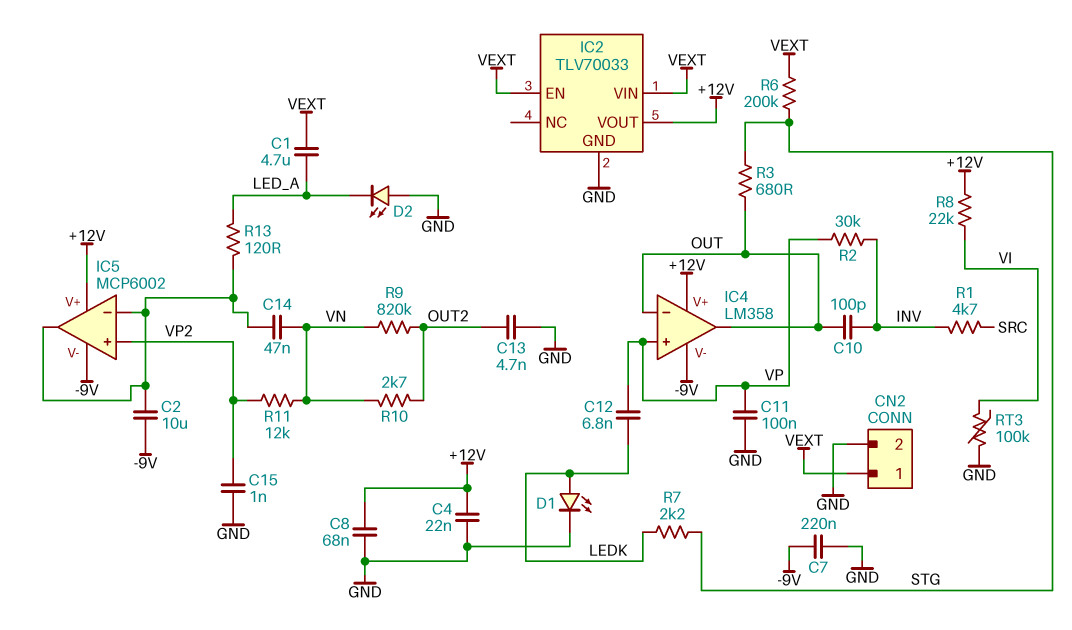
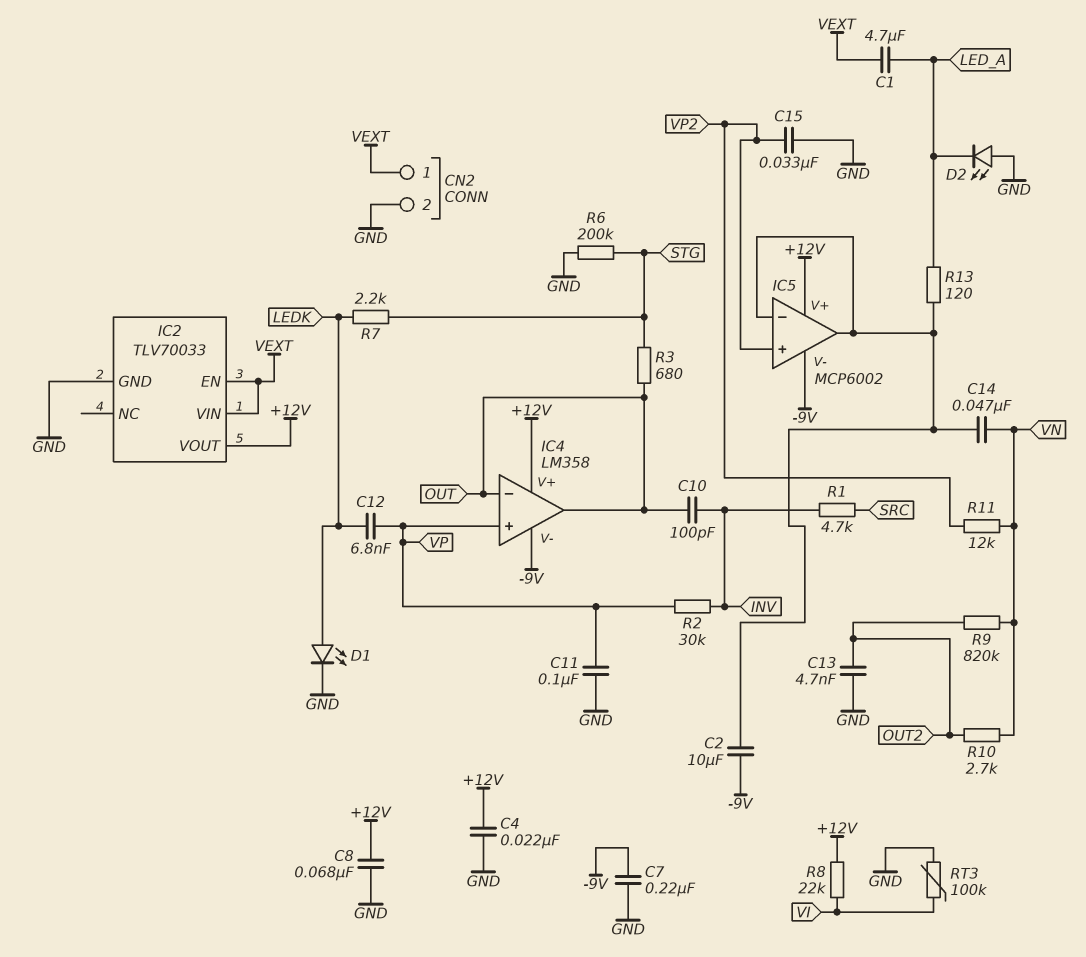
C15: 1nF (GND, VP2) -> 33nF (GND, VP2)
R6: 200k (STG, VEXT) -> 200k (GND, STG)

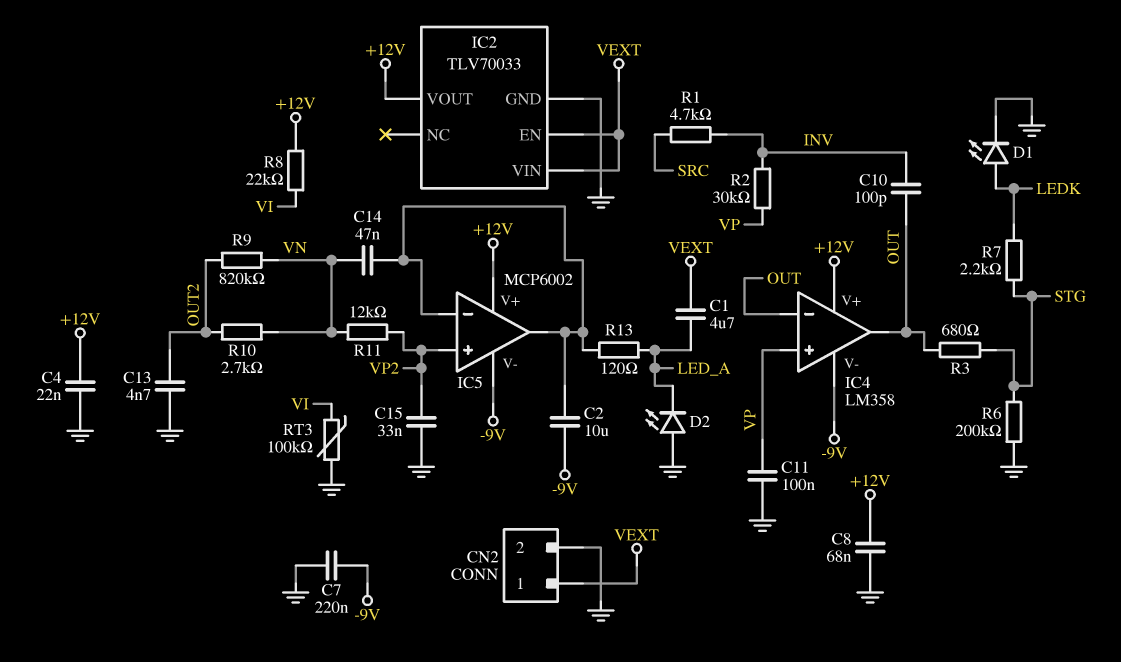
C12: 6.8nF (LEDK, VP) -> none

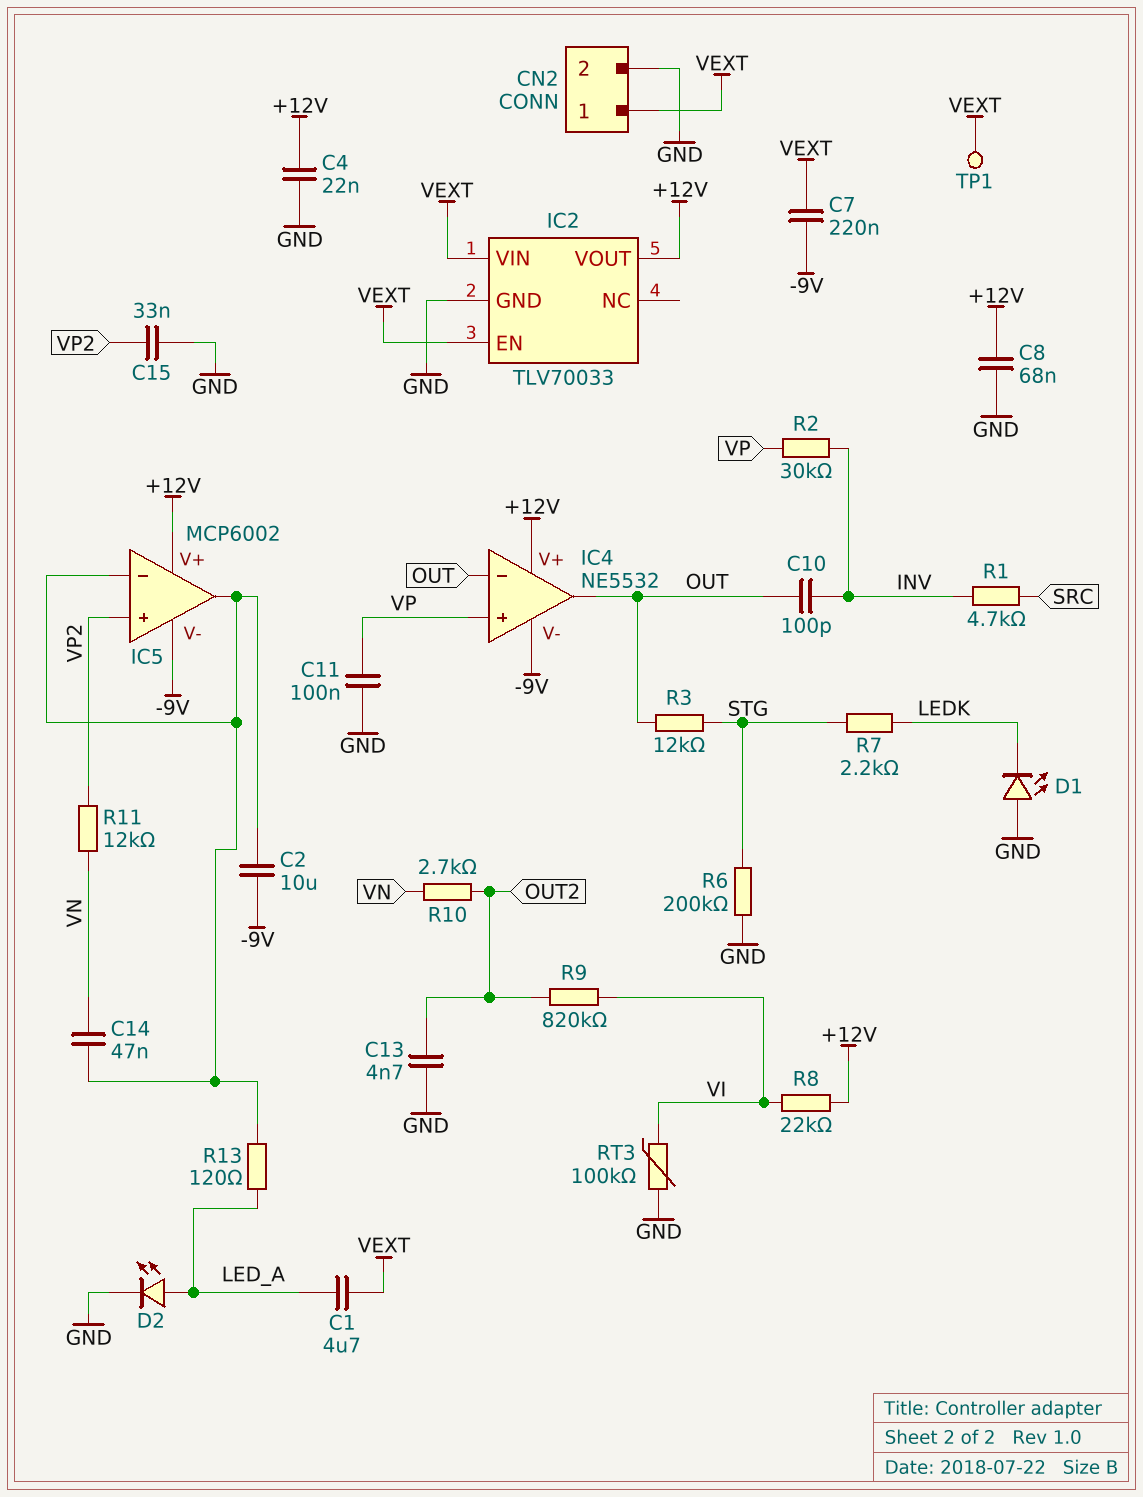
C7: 220nF (-9V, GND) -> 220nF (-9V, VEXT)
D1: LED (A LEDK, K GND) -> LED (A GND, K LEDK)
D2: LED (A GND, K LED_A) -> LED (A LED_A, K GND)
IC4: LM358 -> NE5532
R3: 680 (OUT, STG) -> 12k (OUT, STG)
R9: 820k (OUT2, VN) -> 820k (OUT2, VI)
TP1: none -> test point (VEXT)

